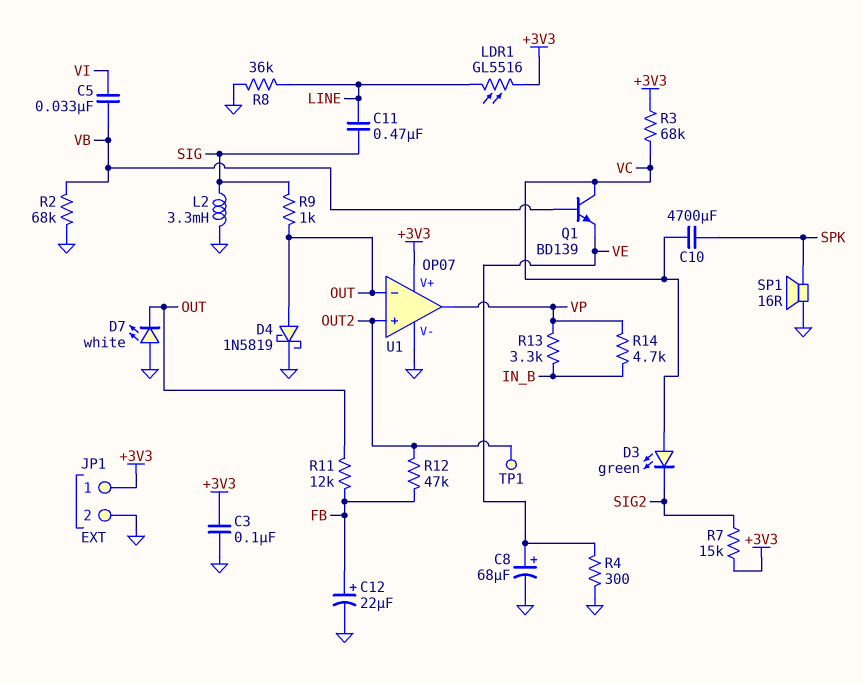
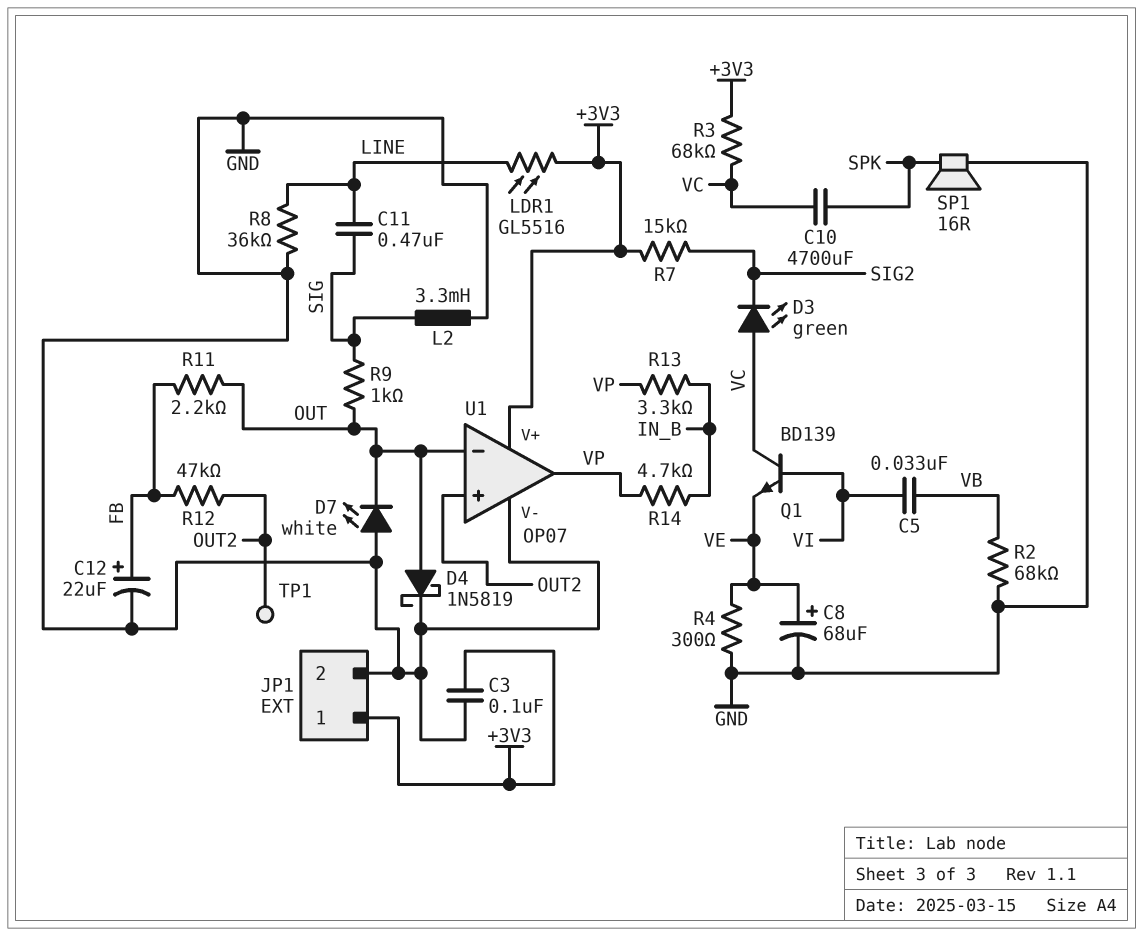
Q1: NPN BD139 (B VB, C VC, E VE) -> NPN BD139 (B VI, C VC, E VE)
R11: 12k (FB, OUT) -> 2.2k (FB, OUT)

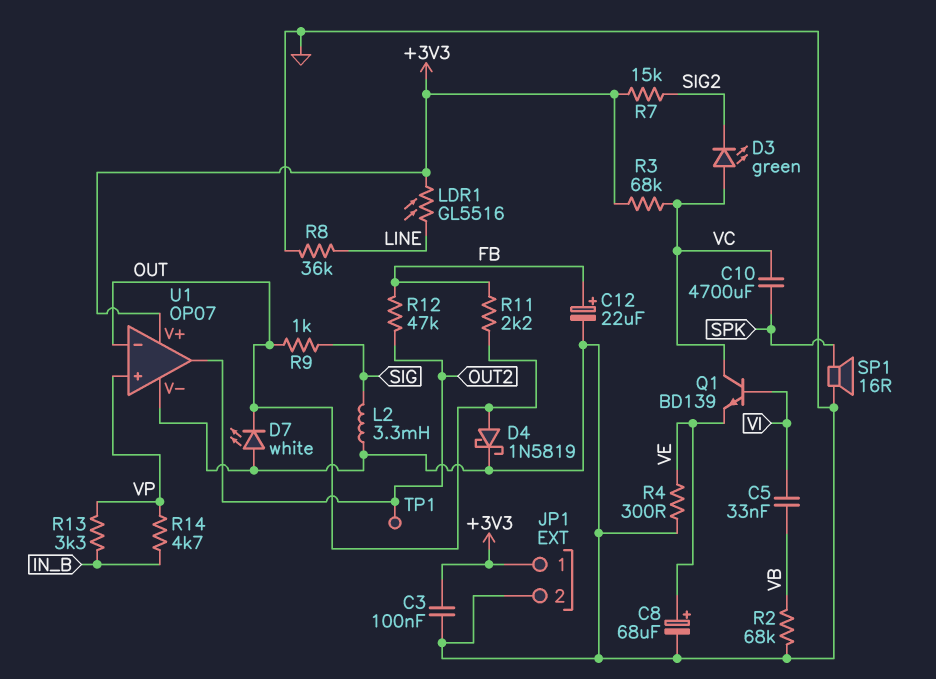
C11: 470nF (LINE, SIG) -> none
U1 pin in+: OUT2 -> VP
U1 pin out: VP -> OUT2

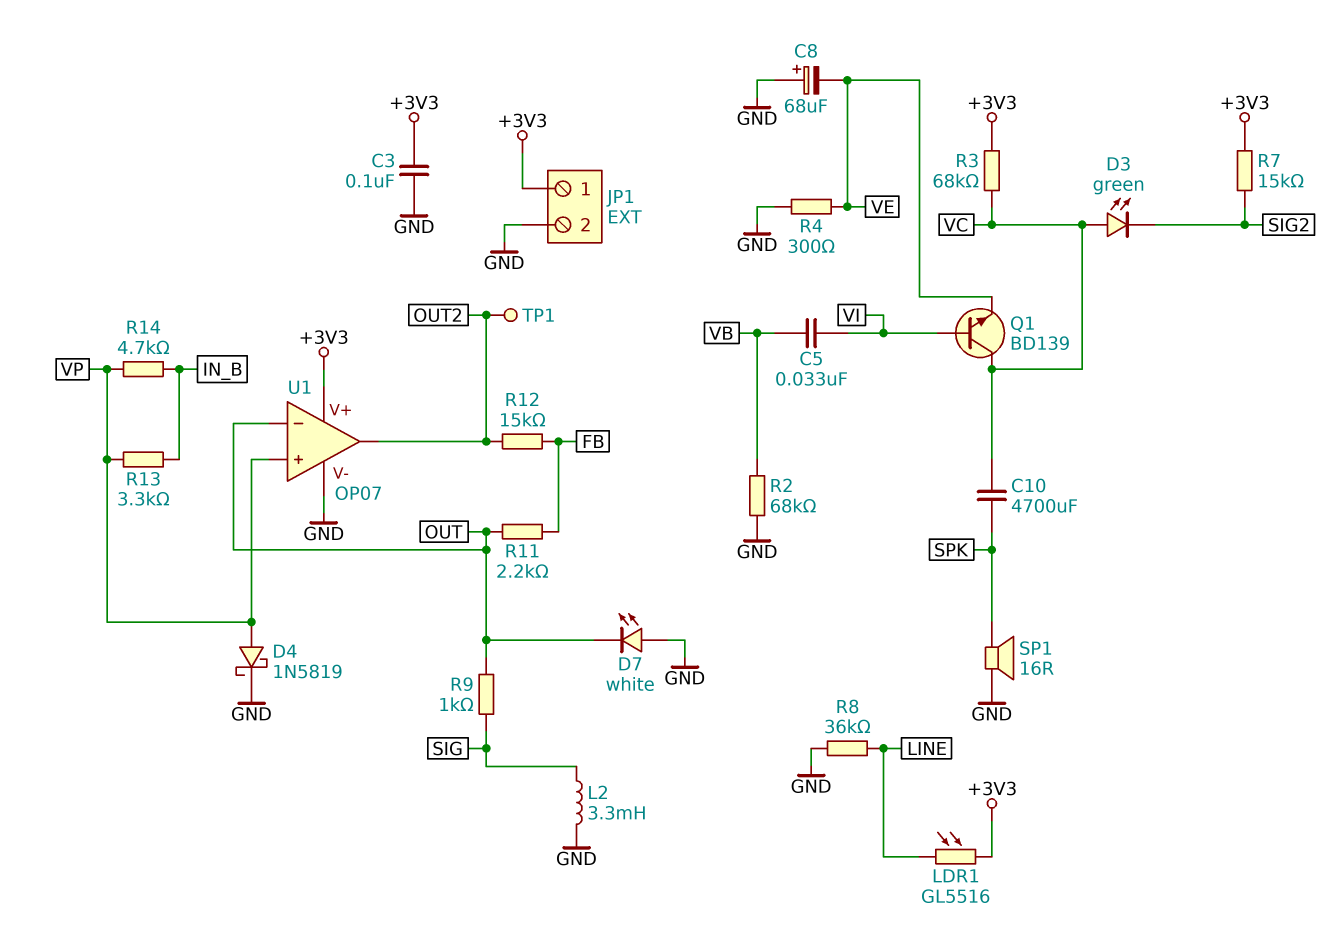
C8: 68uF (plus VE, minus GND) -> 68uF (plus GND, minus VE)
C12: 22uF (plus FB, minus GND) -> none
D4: schottky 1N5819 (A OUT, K GND) -> schottky 1N5819 (A VP, K GND)
R12: 47k (FB, OUT2) -> 15k (FB, OUT2)

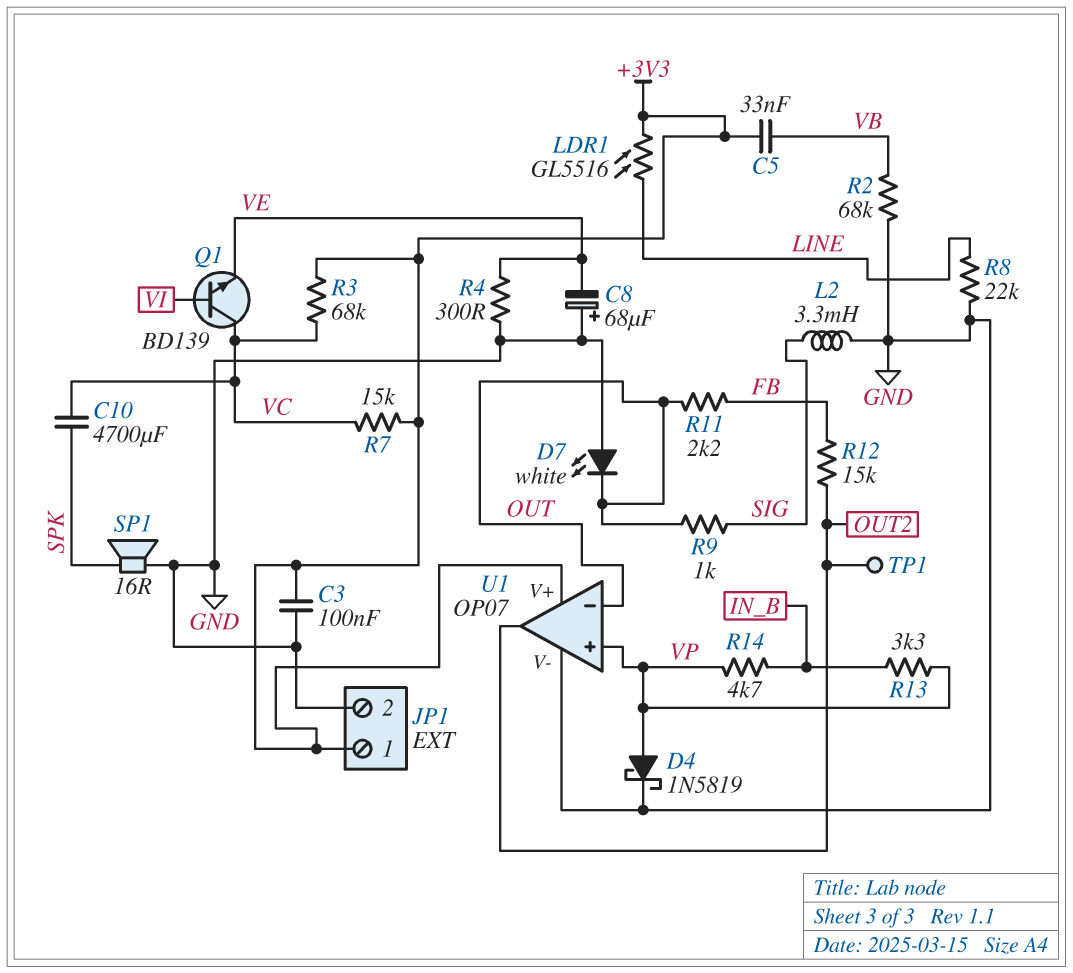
C5: 33nF (VB, VI) -> 33nF (+3V3, VB)
D3: LED green (A VC, K SIG2) -> none
R7: 15k (+3V3, SIG2) -> 15k (+3V3, VC)
R8: 36k (GND, LINE) -> 22k (GND, LINE)

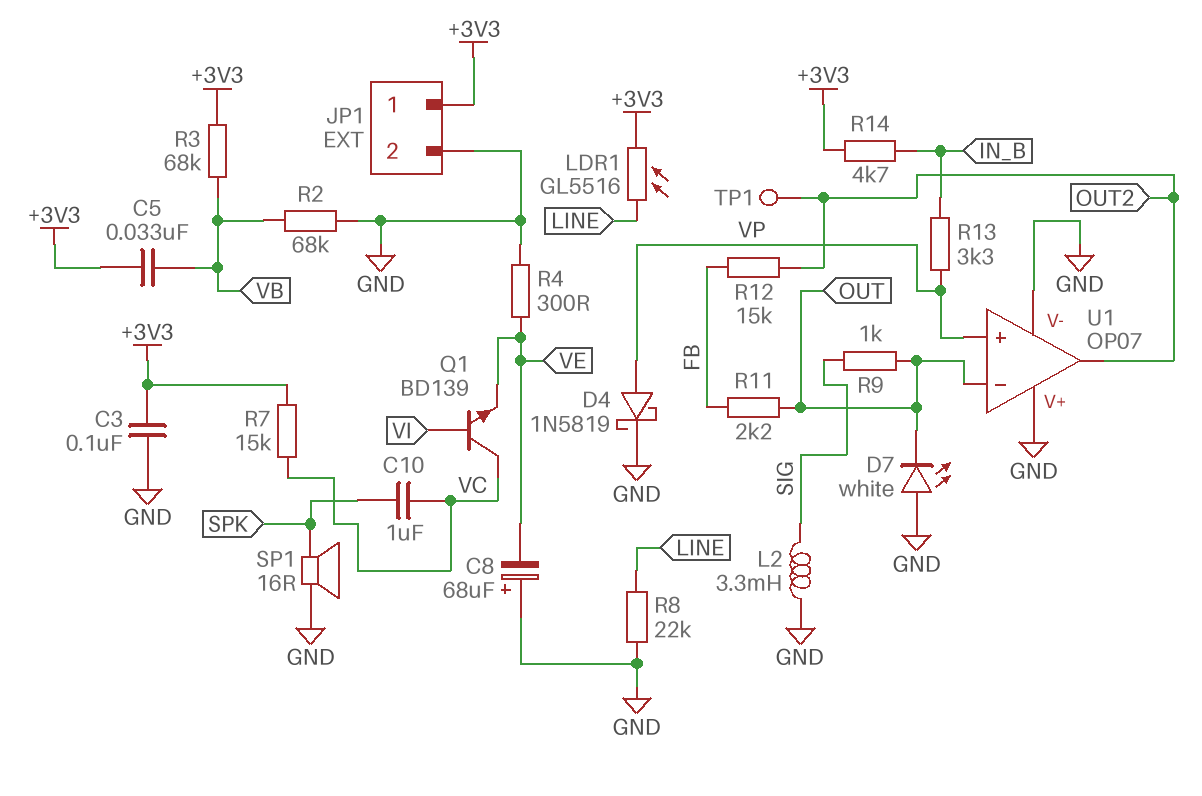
C10: 4700uF (SPK, VC) -> 1uF (SPK, VC)
R3: 68k (+3V3, VC) -> 68k (+3V3, VB)
R14: 4.7k (IN_B, VP) -> 4.7k (+3V3, IN_B)
U1 pin V+: +3V3 -> GND

